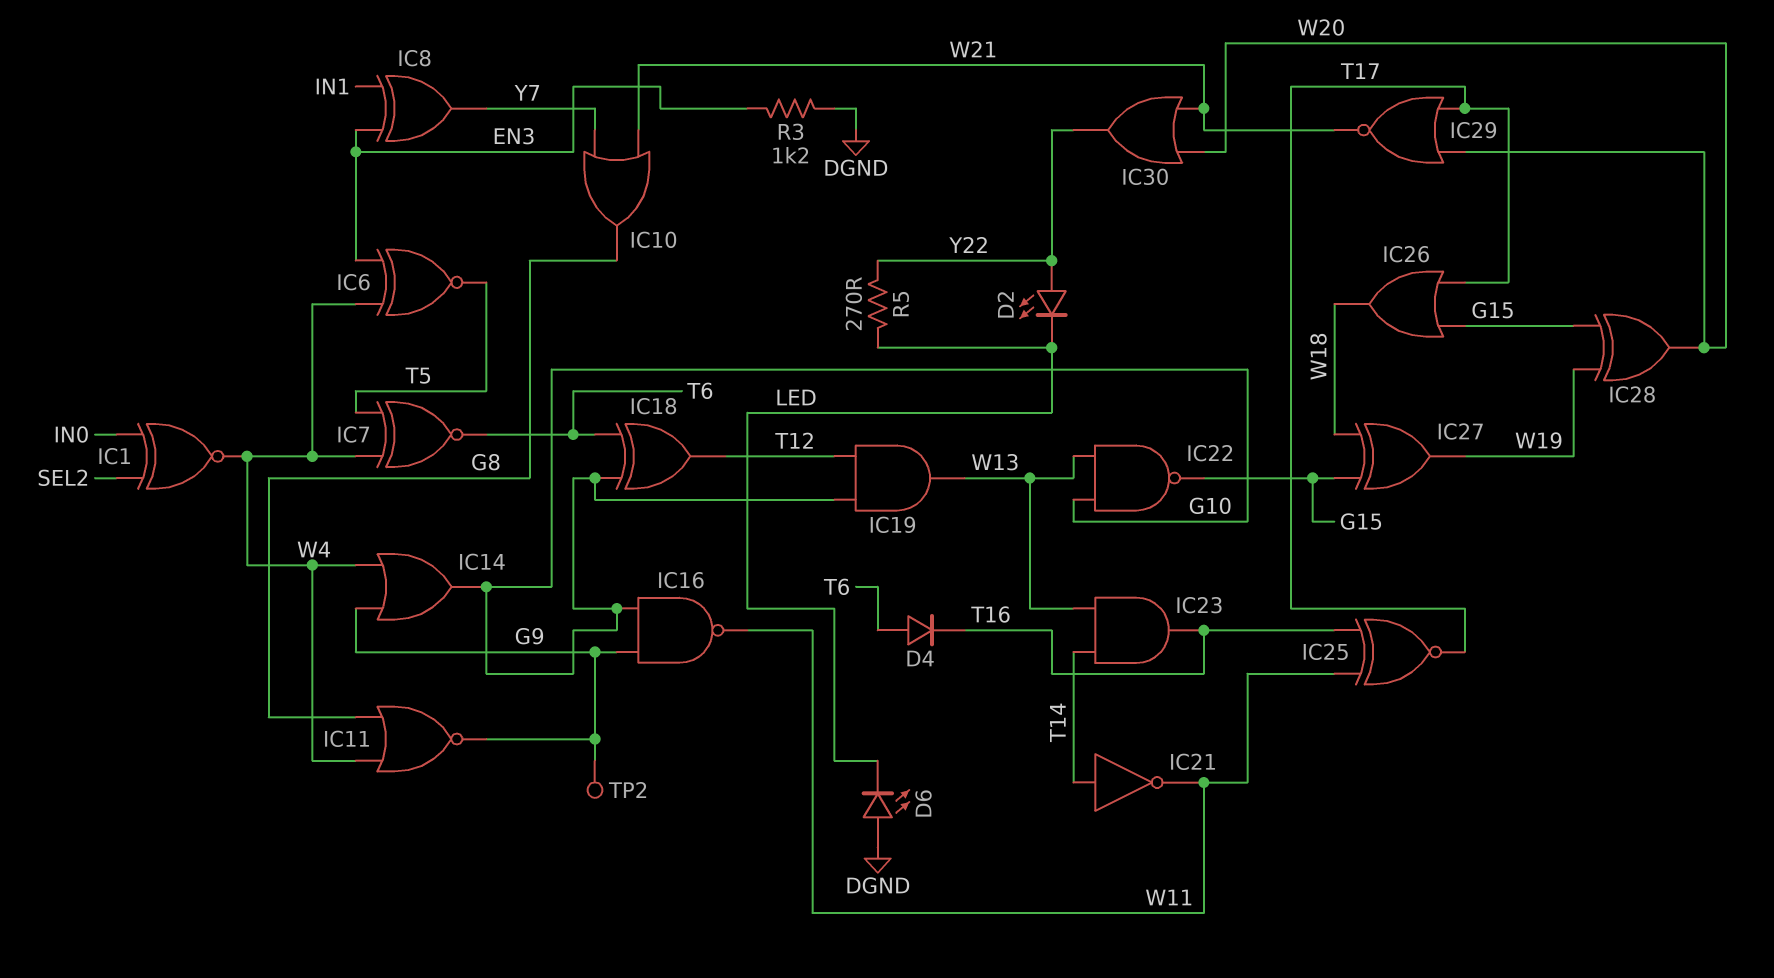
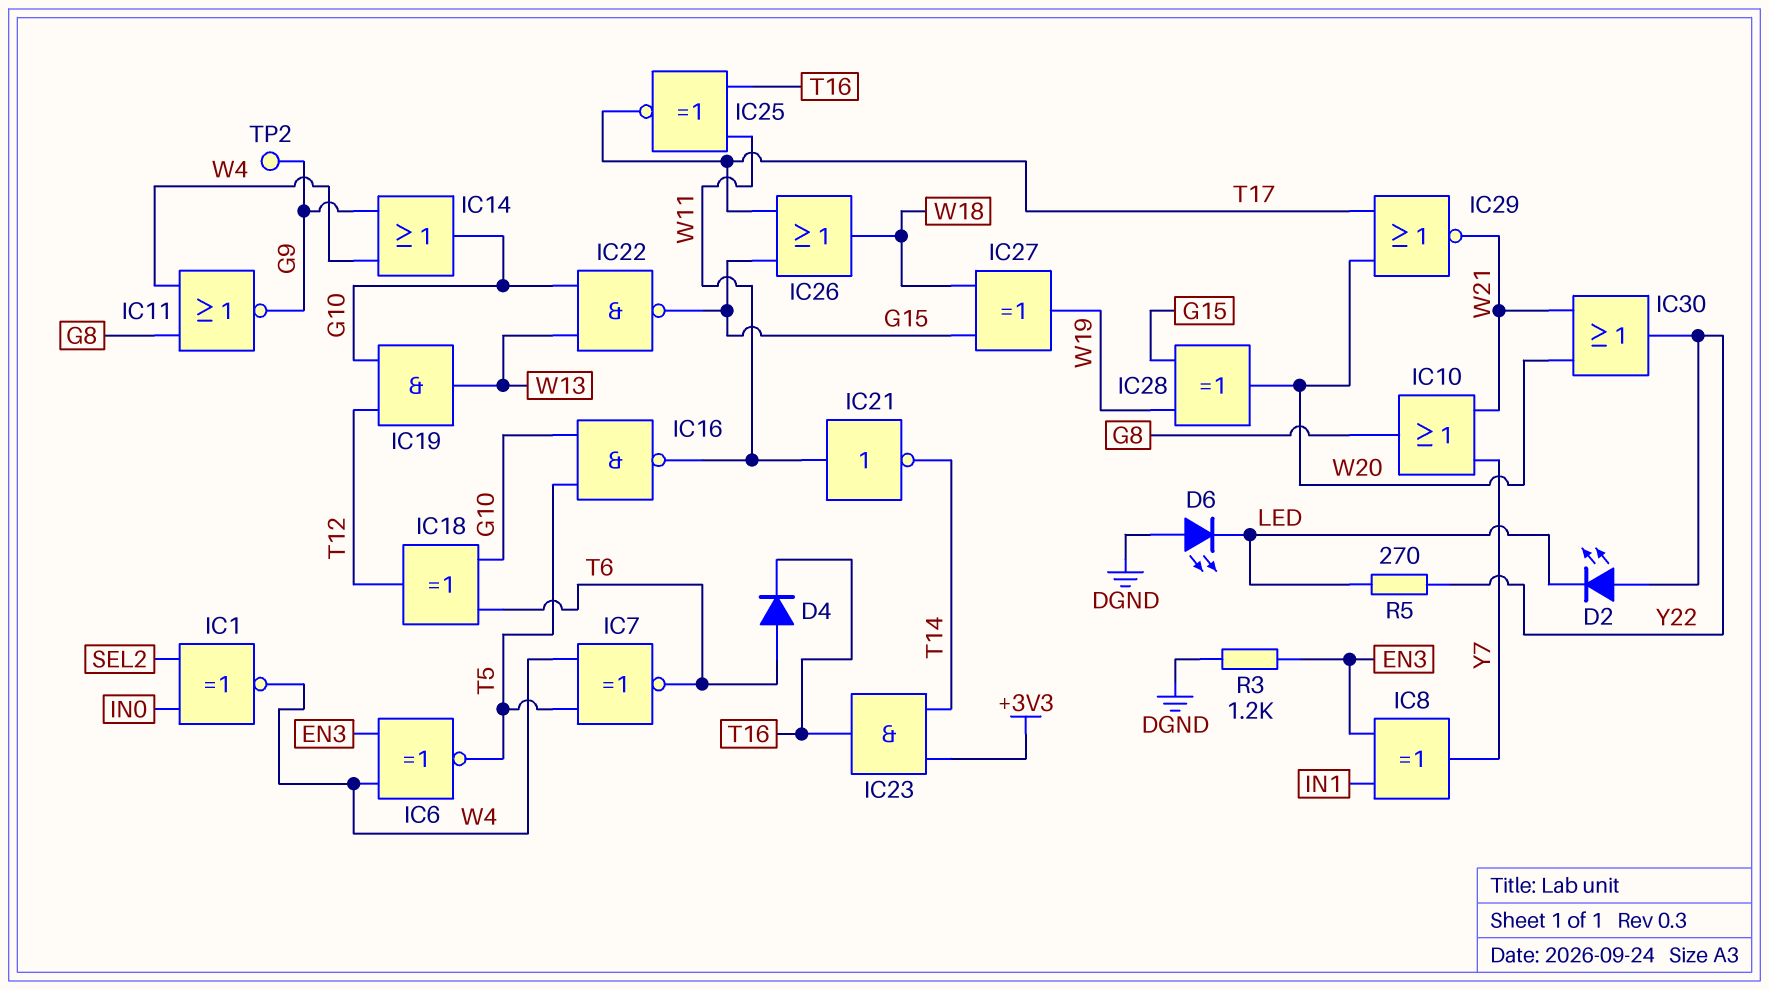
IC16: NAND (in G9, in G10, out W11) -> NAND (in G10, in T5, out W11)
IC21: NOT (in T14, out W11) -> NOT (in W11, out T14)
IC23: AND (in T14, in W13, out T16) -> AND (in +3V3, in T14, out T16)

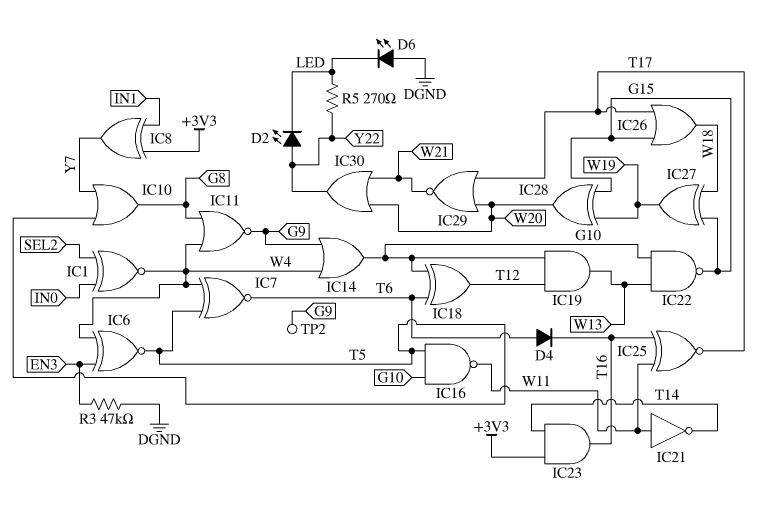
IC8: XOR (in EN3, in IN1, out Y7) -> XOR (in +3V3, in IN1, out Y7)
IC10: OR (in W21, in Y7, out G8) -> OR (in T5, in Y7, out G8)
R3: 1.2k (DGND, EN3) -> 47k (DGND, EN3)

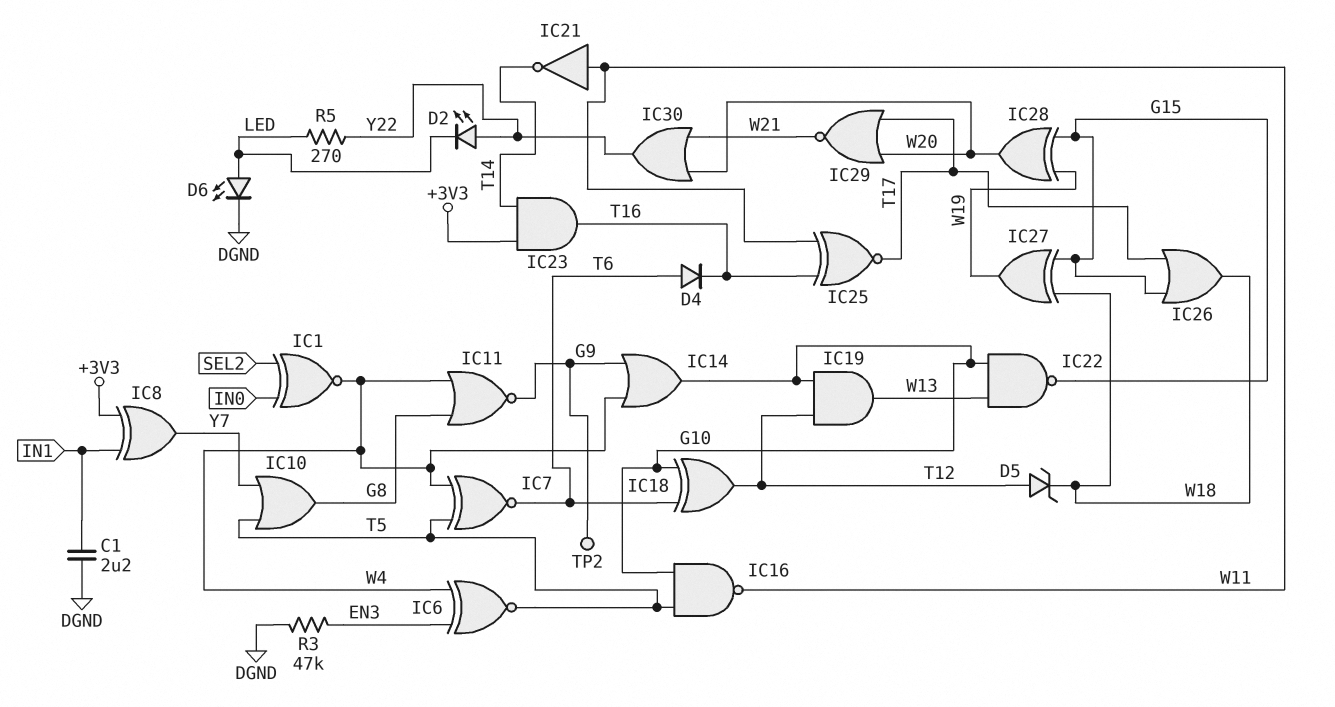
C1: none -> 2.2uF (DGND, IN1)
D5: none -> zener (A T12, K W18)
D6: LED (A DGND, K LED) -> LED (A LED, K DGND)

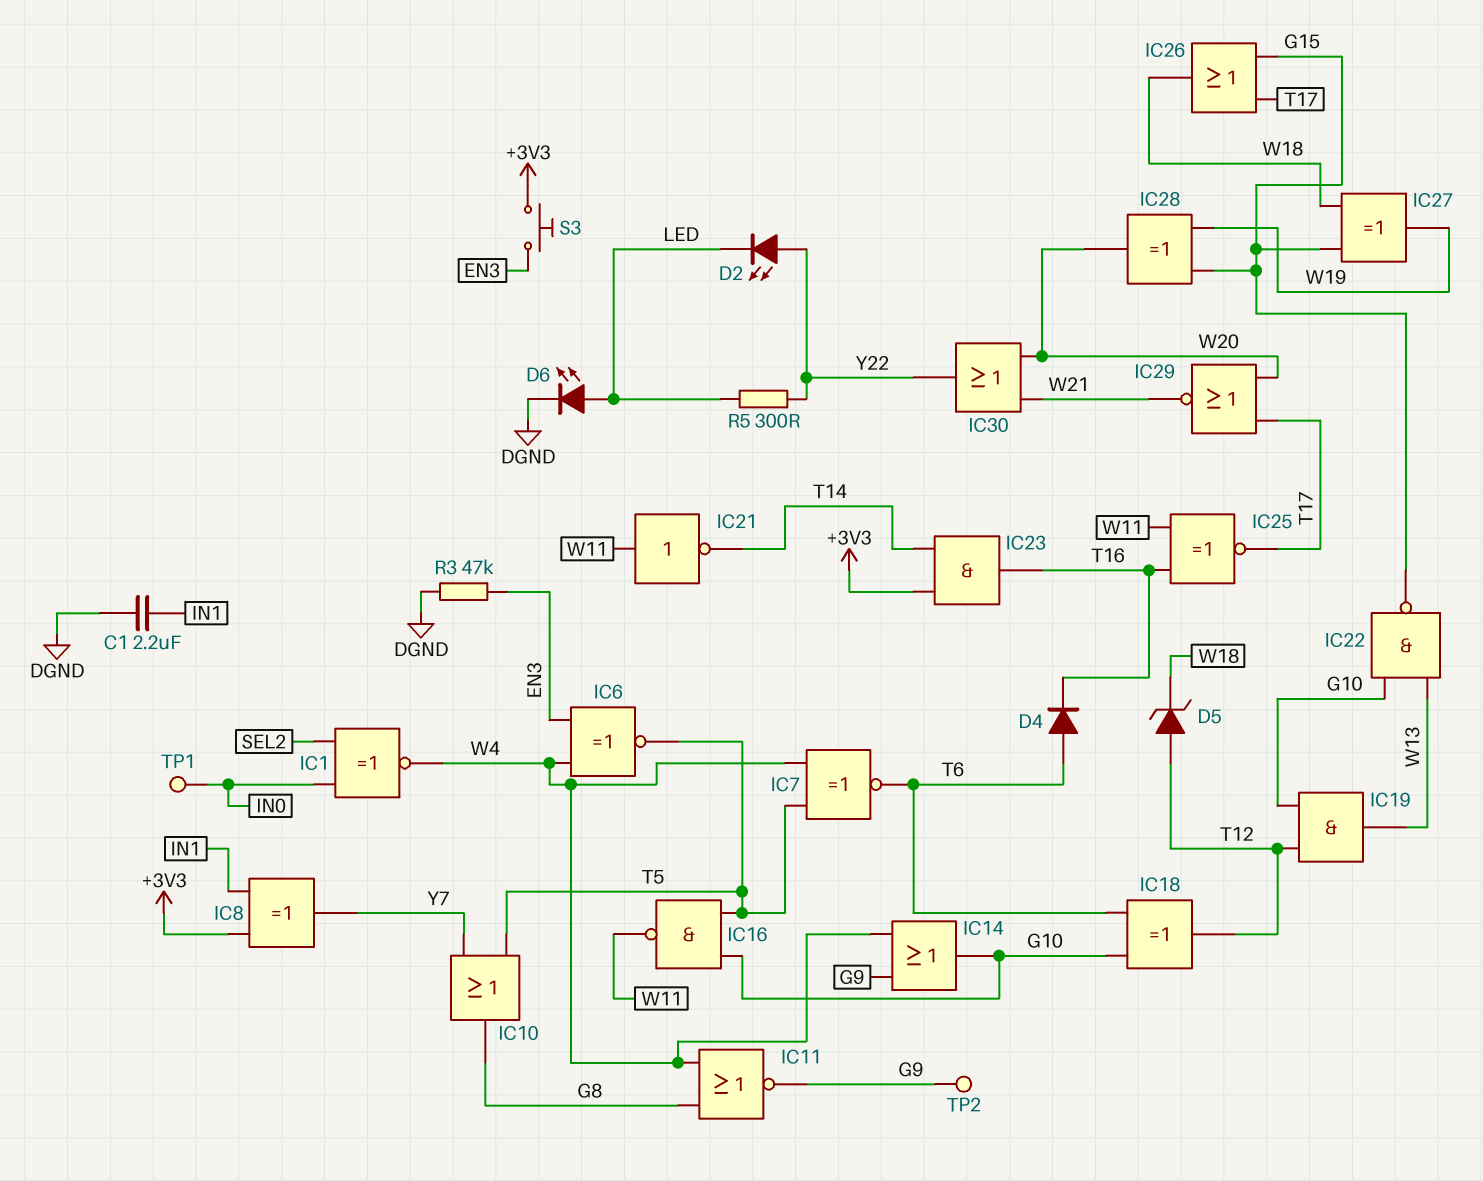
R5: 270 (LED, Y22) -> 300 (LED, Y22)
S3: none -> button (+3V3, EN3)
TP1: none -> test point (IN0)

